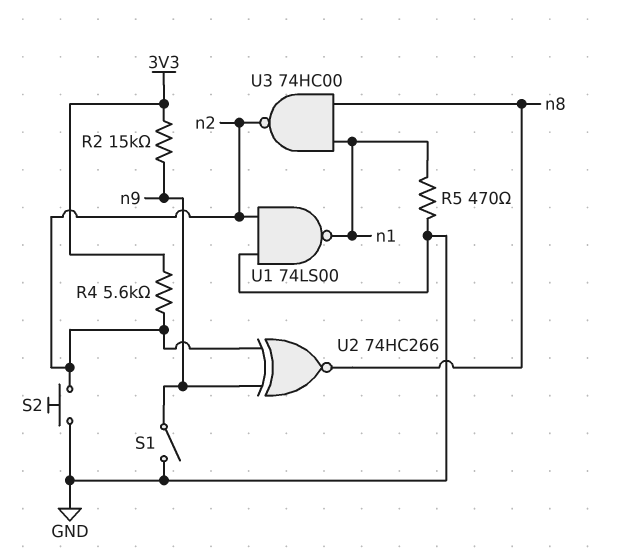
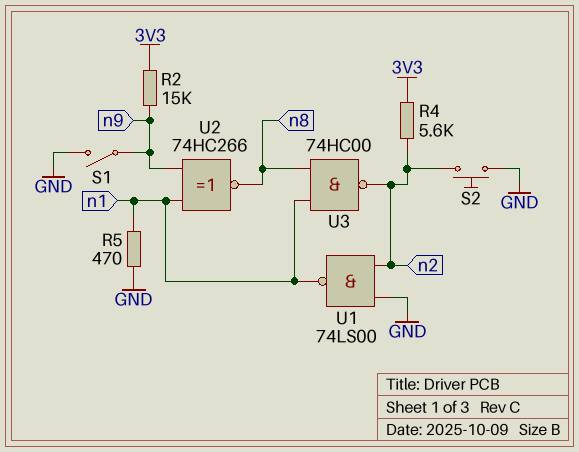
U2: XNOR 74HC266 (in n2, in n9, out n8) -> XNOR 74HC266 (in n1, in n9, out n8)

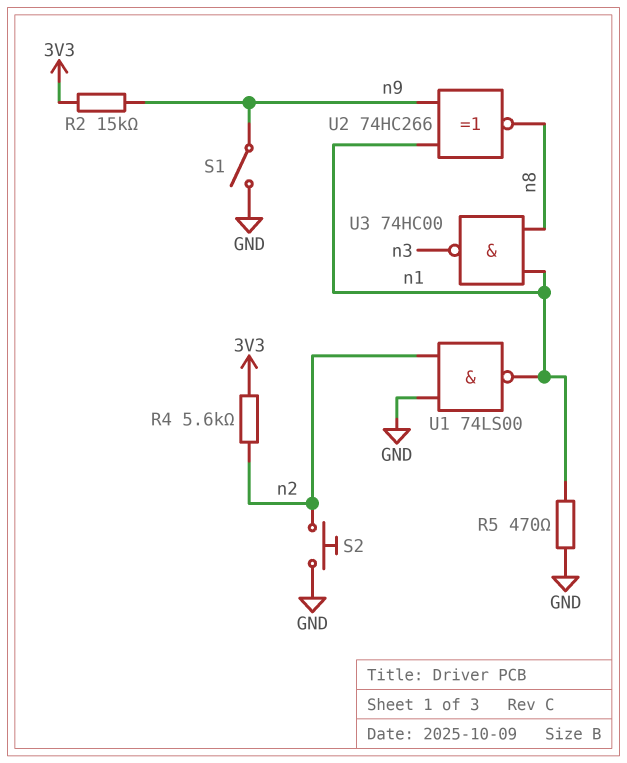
U3: NAND 74HC00 (in n1, in n8, out n2) -> NAND 74HC00 (in n1, in n8, out n3)

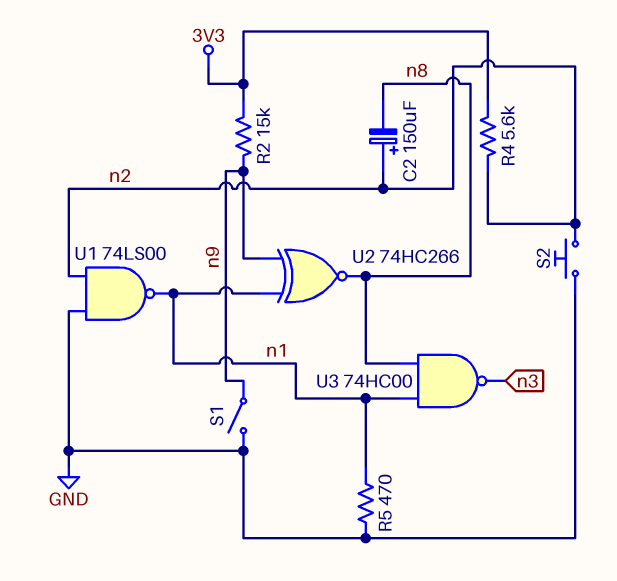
C2: none -> 150uF (plus n2, minus n8)

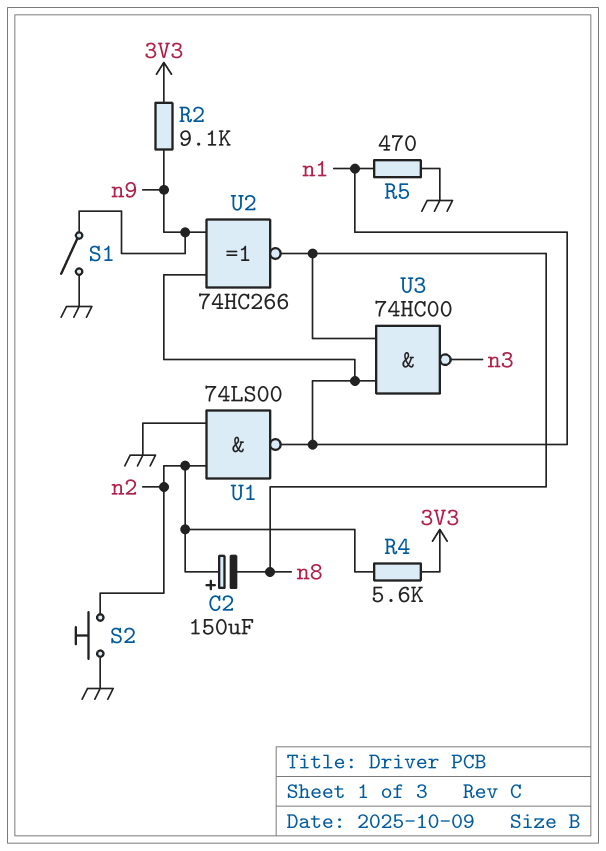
R2: 15k (3V3, n9) -> 9.1k (3V3, n9)

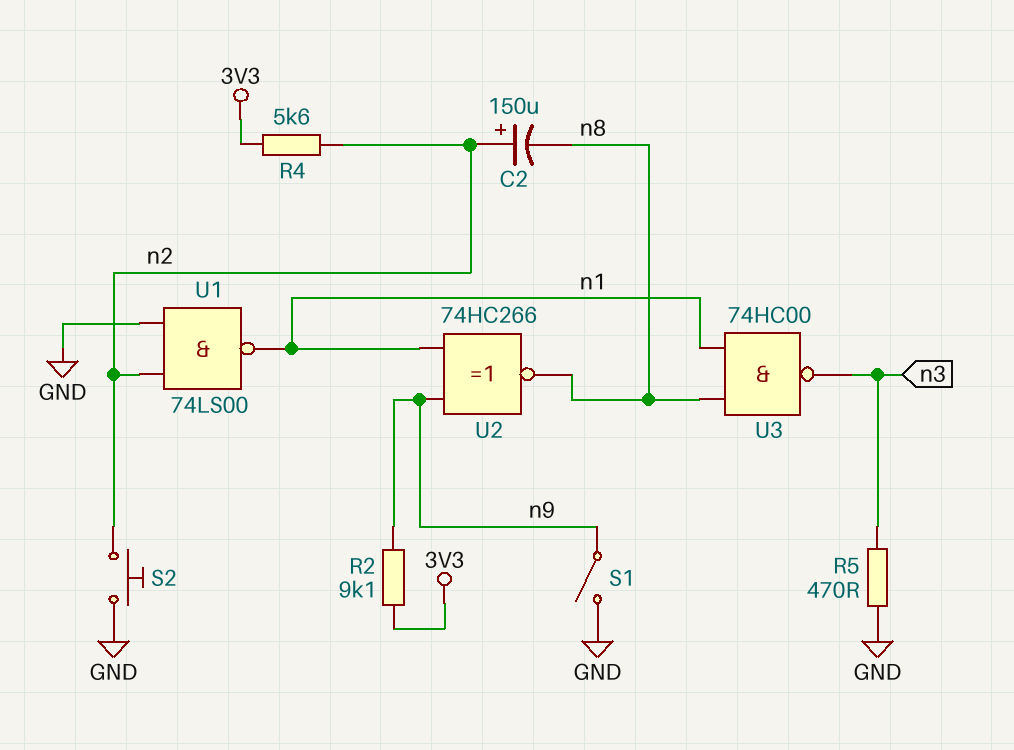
R5: 470 (GND, n1) -> 470 (GND, n3)

